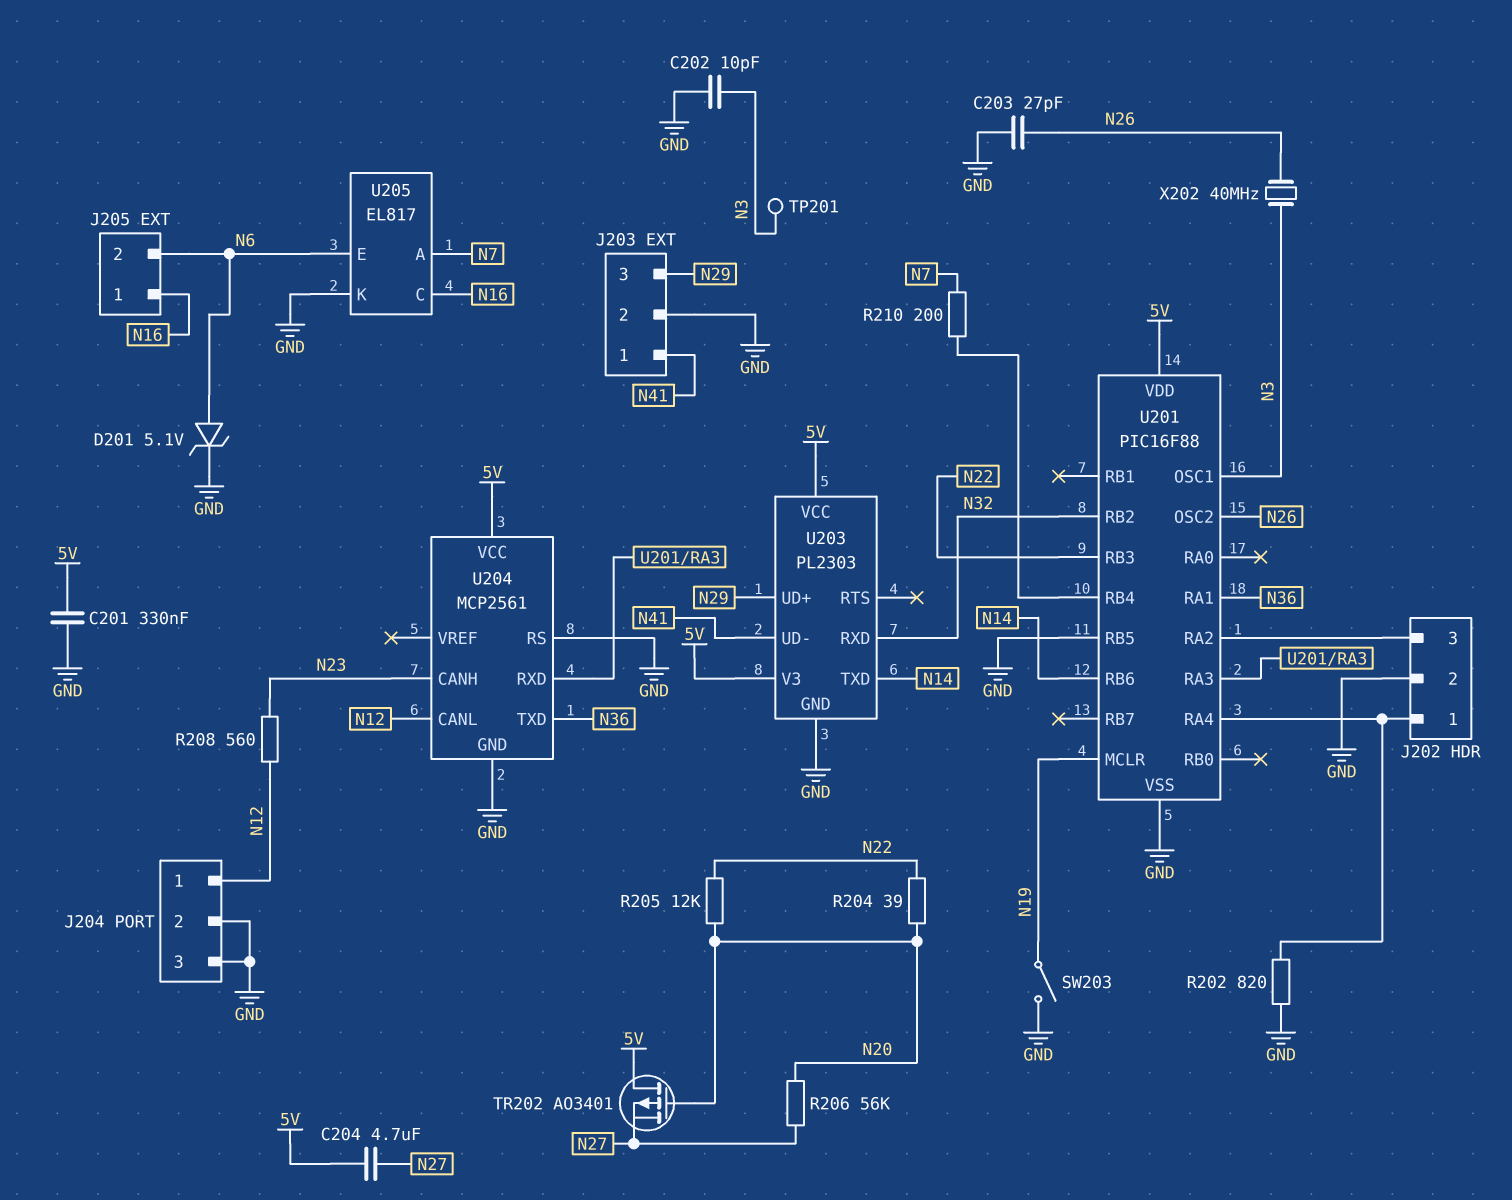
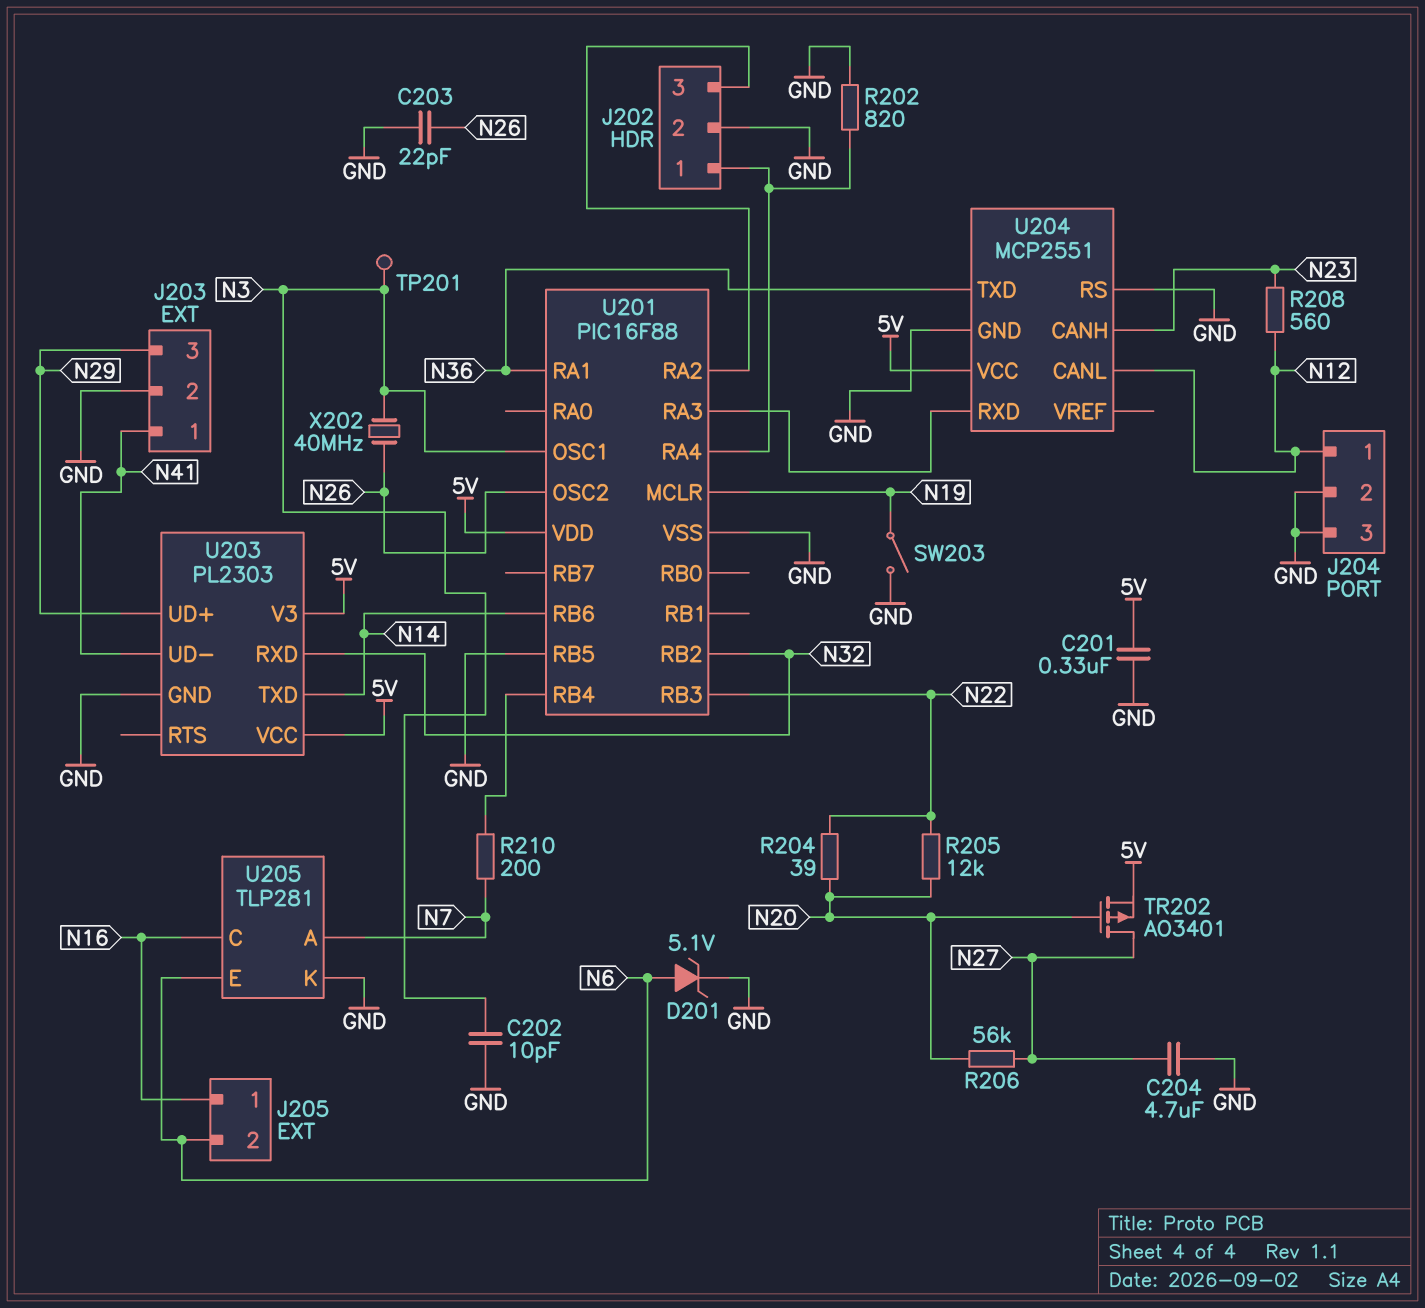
C203: 27pF (GND, N26) -> 22pF (GND, N26)
C204: 4.7uF (5V, N27) -> 4.7uF (GND, N27)
TR202: PMOS AO3401 (G N20, D 5V, S N27) -> PMOS AO3401 (G N20, D N27, S 5V)
U204: MCP2561 -> MCP2551
U205: EL817 -> TLP281

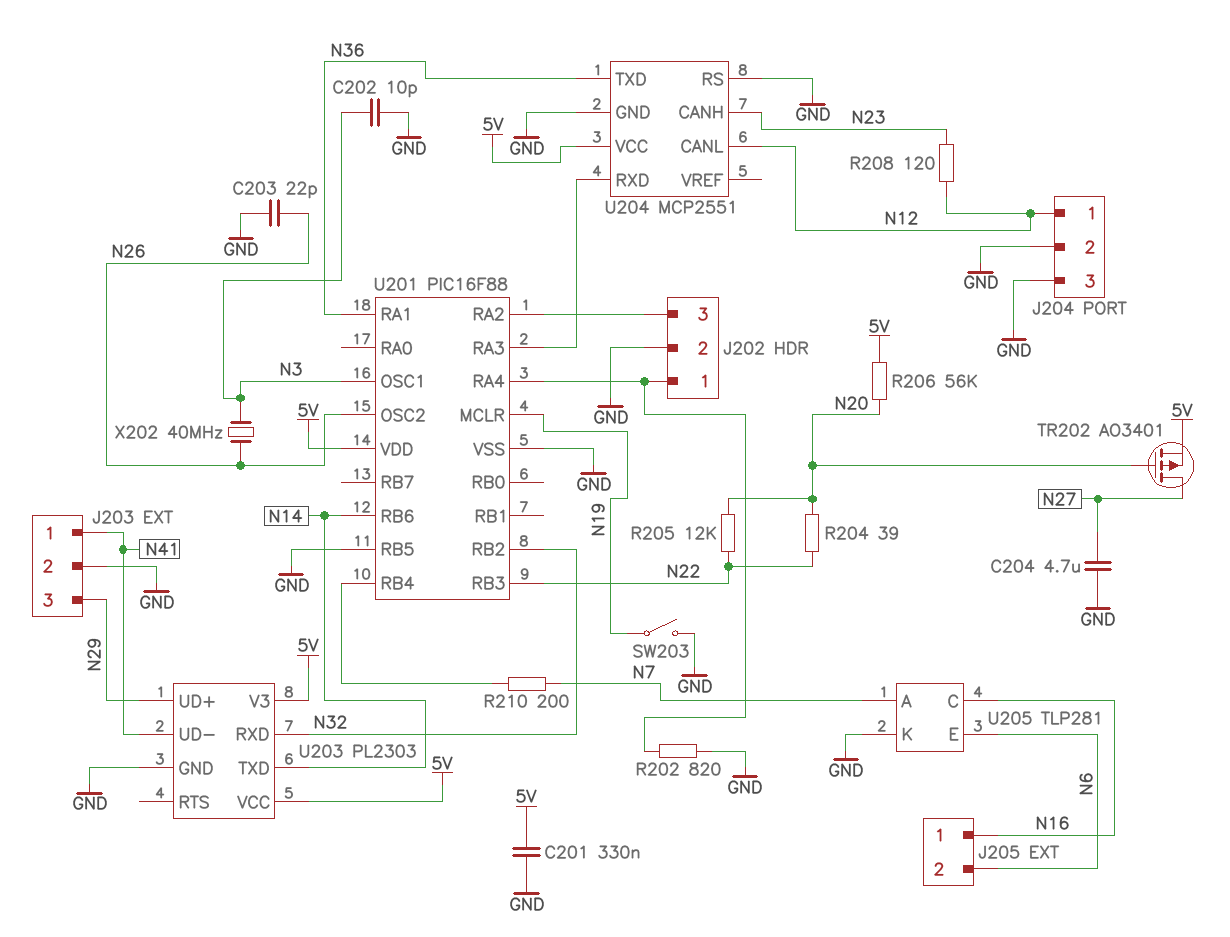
D201: zener 5.1V (A N6, K GND) -> none
R206: 56k (N20, N27) -> 56k (5V, N20)
R208: 560 (N12, N23) -> 120 (N12, N23)
TP201: test point (N3) -> none

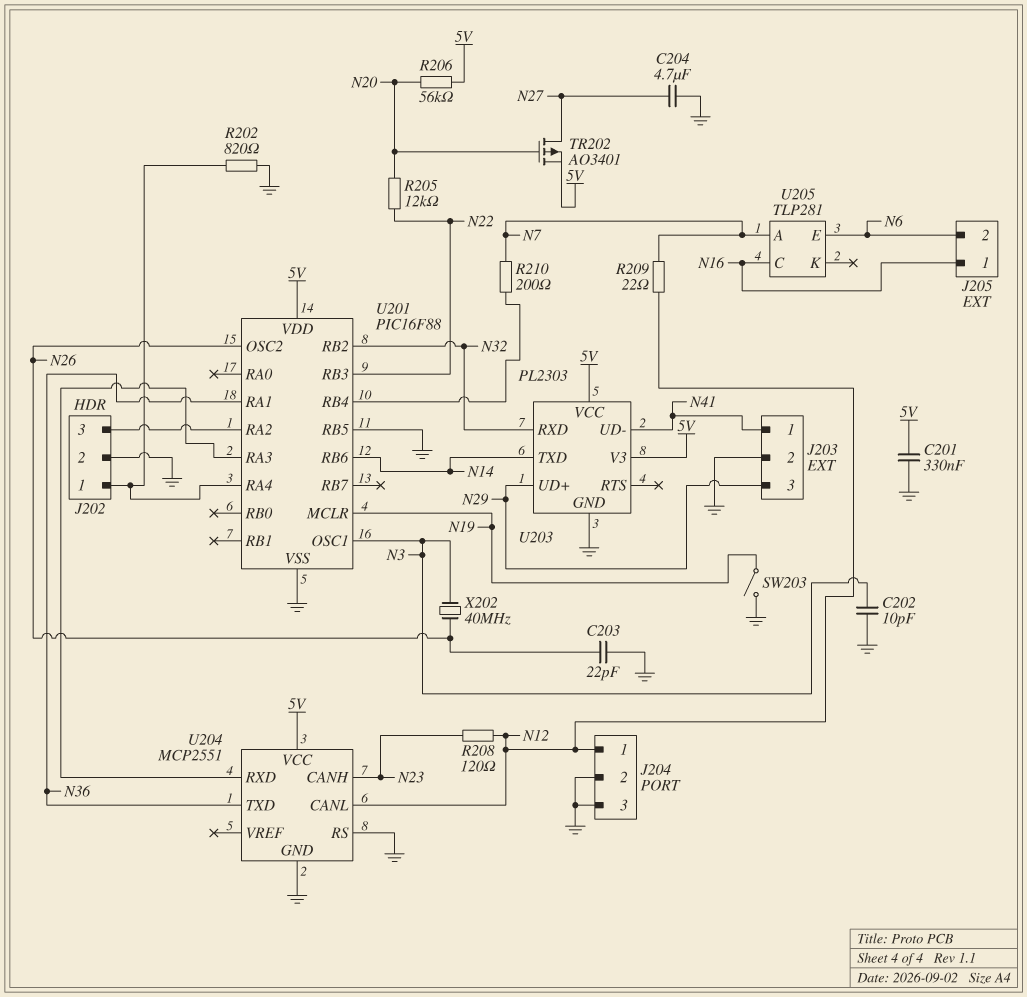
R204: 39 (N20, N22) -> none
R209: none -> 22 (N7, N12)
U205 pin K: GND -> none

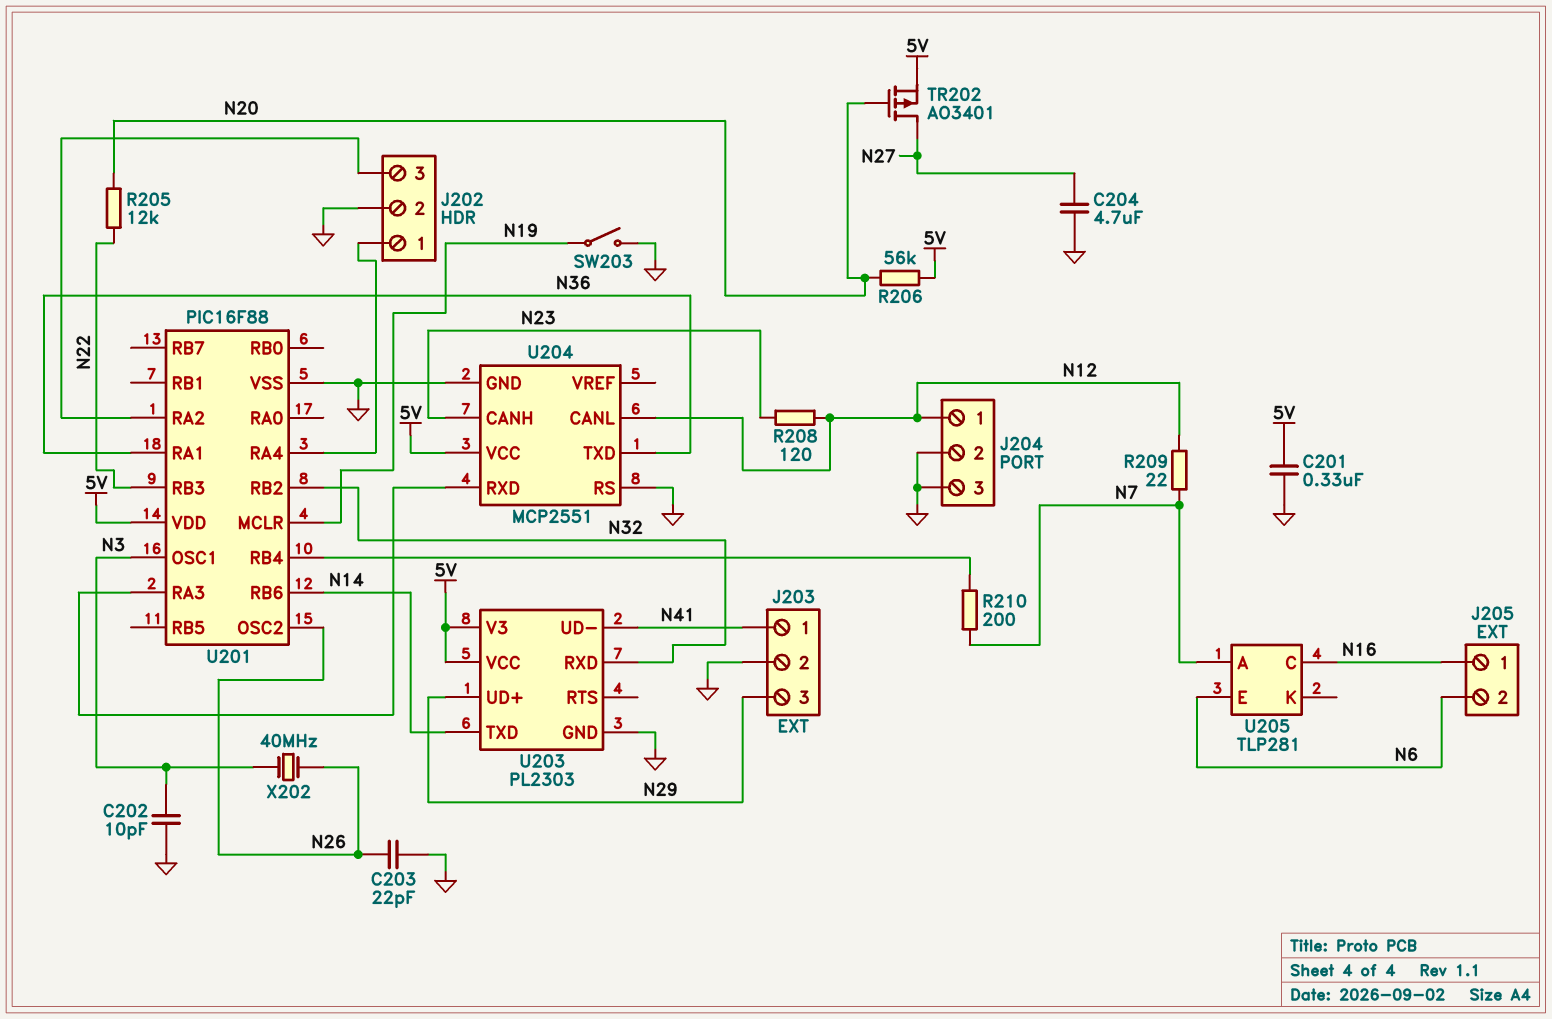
R202: 820 (GND, J202/1) -> none
U201 pin RB5: GND -> none

